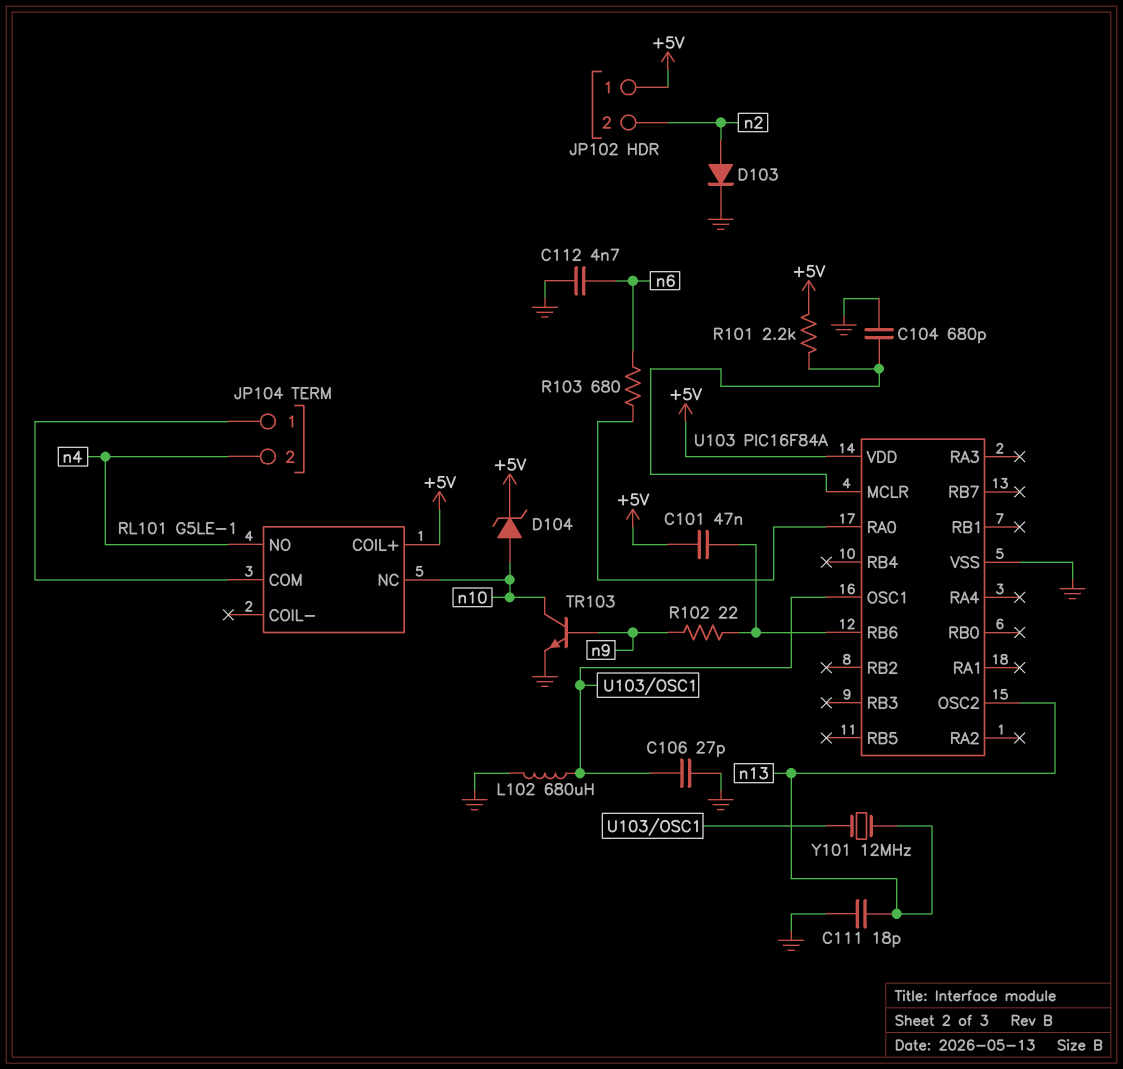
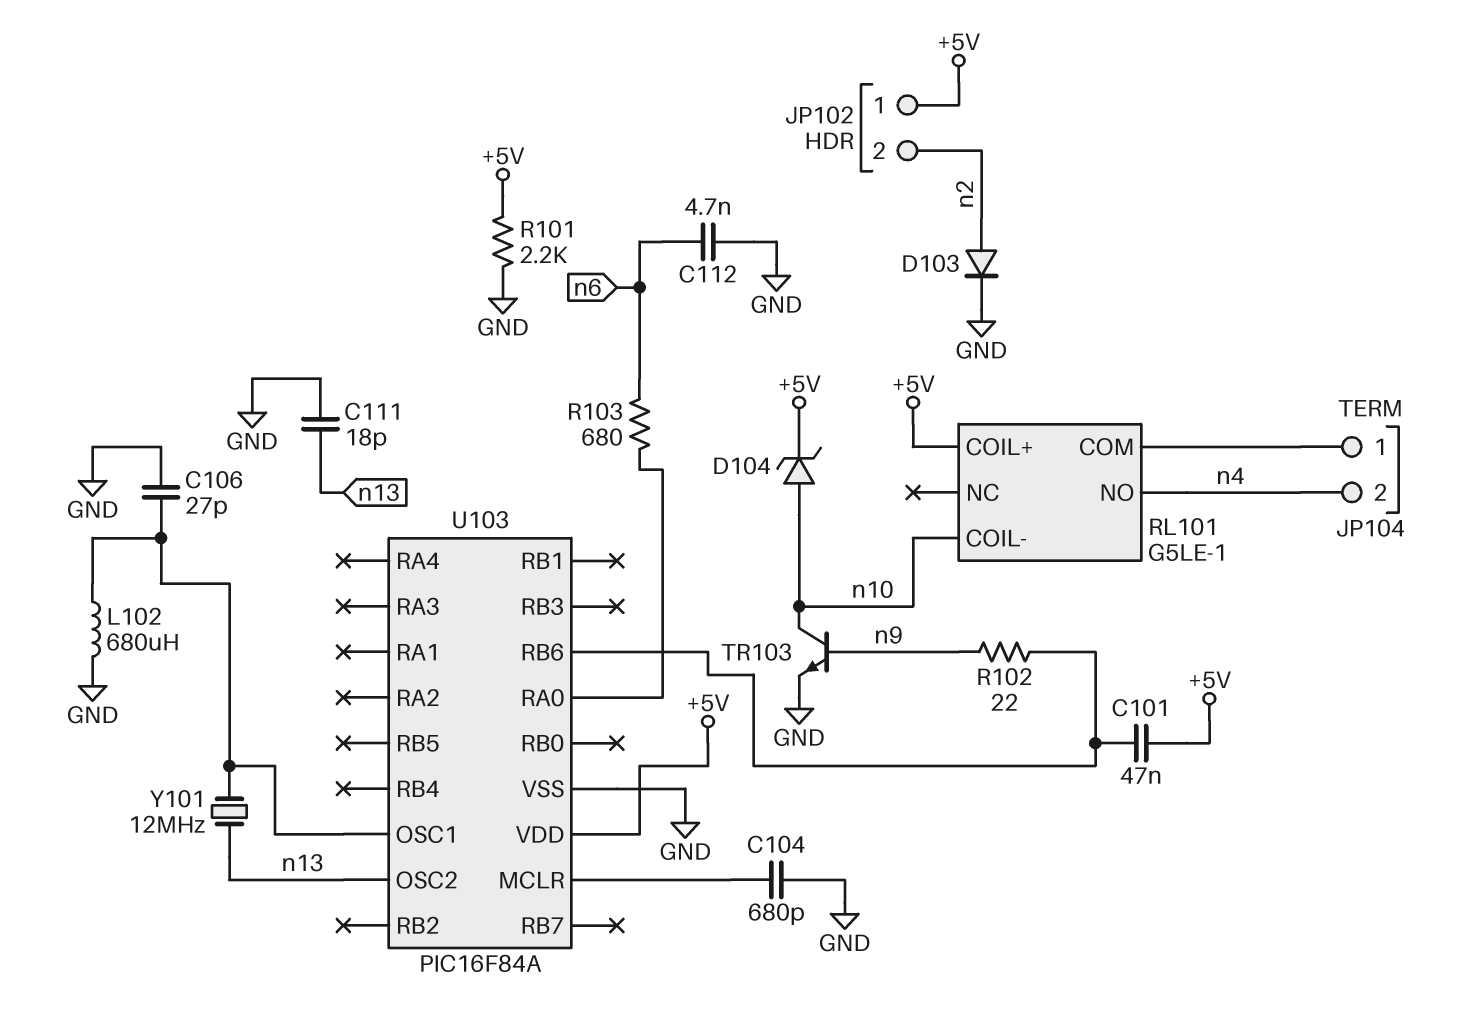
R101: 2.2k (+5V, U103/MCLR) -> 2.2k (+5V, GND)
RL101 pin COIL-: none -> n10
RL101 pin NC: n10 -> none

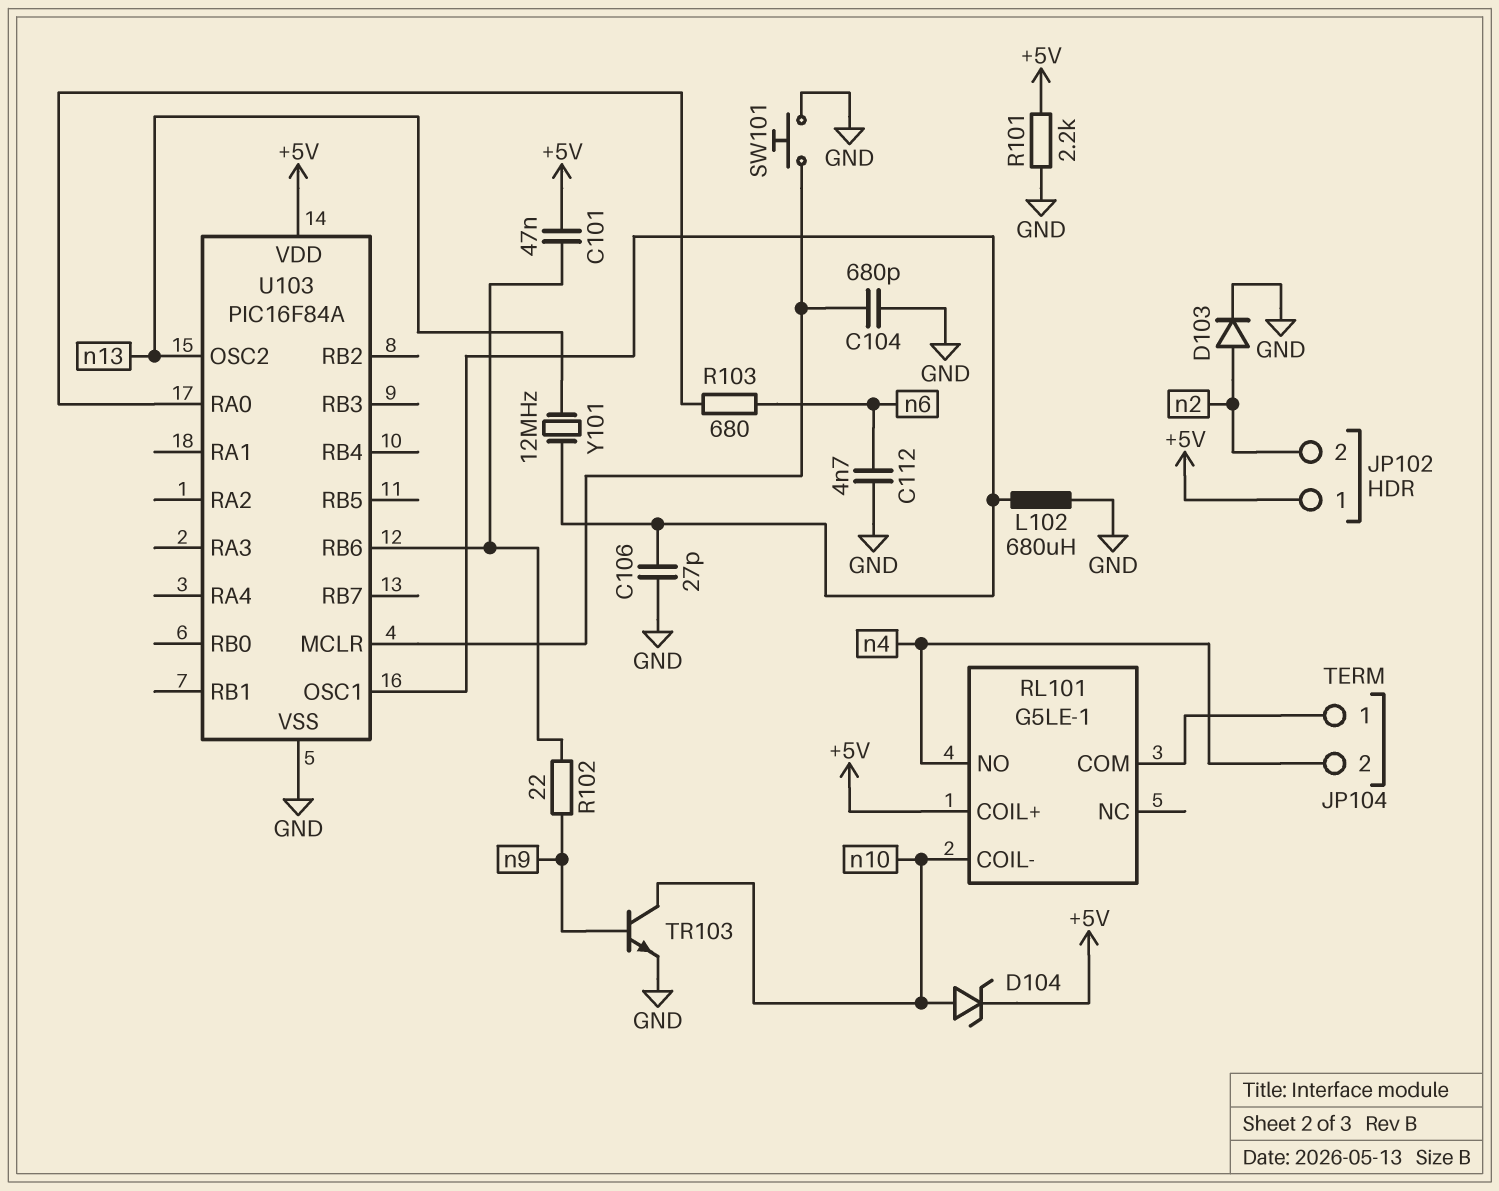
C111: 18pF (GND, n13) -> none
SW101: none -> button (GND, U103/MCLR)

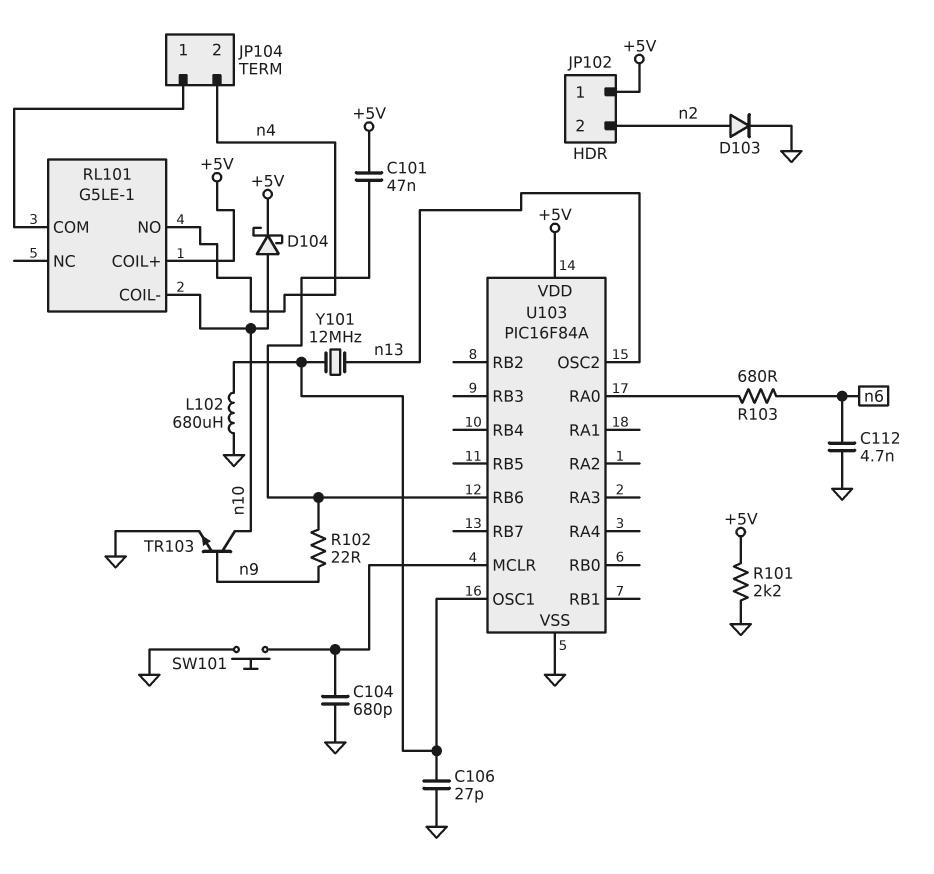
D104: zener (A n10, K +5V) -> schottky (A n10, K +5V)

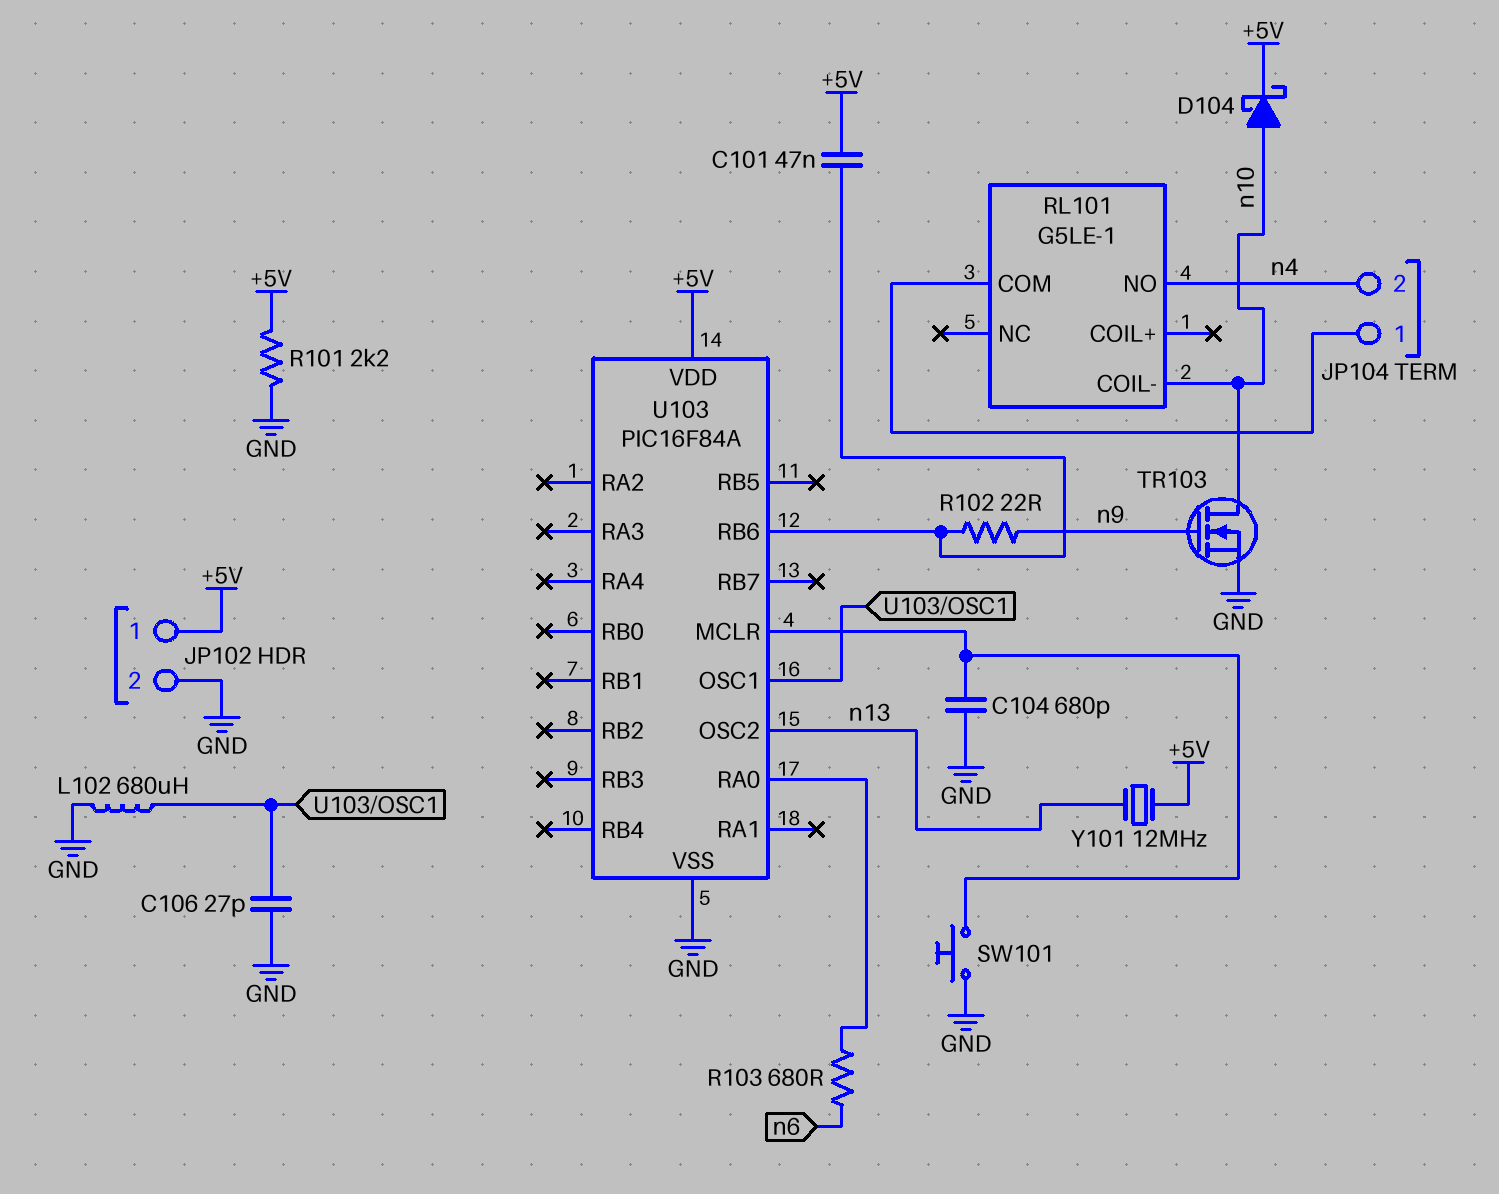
C112: 4.7nF (GND, n6) -> none
D103: diode (A n2, K GND) -> none
JP102 pin 2: n2 -> GND
RL101 pin COIL+: +5V -> none
TR103: NPN (B n9, C n10, E GND) -> NMOS (G n9, D n10, S GND)
Y101: 12MHz (U103/OSC1, n13) -> 12MHz (+5V, n13)

